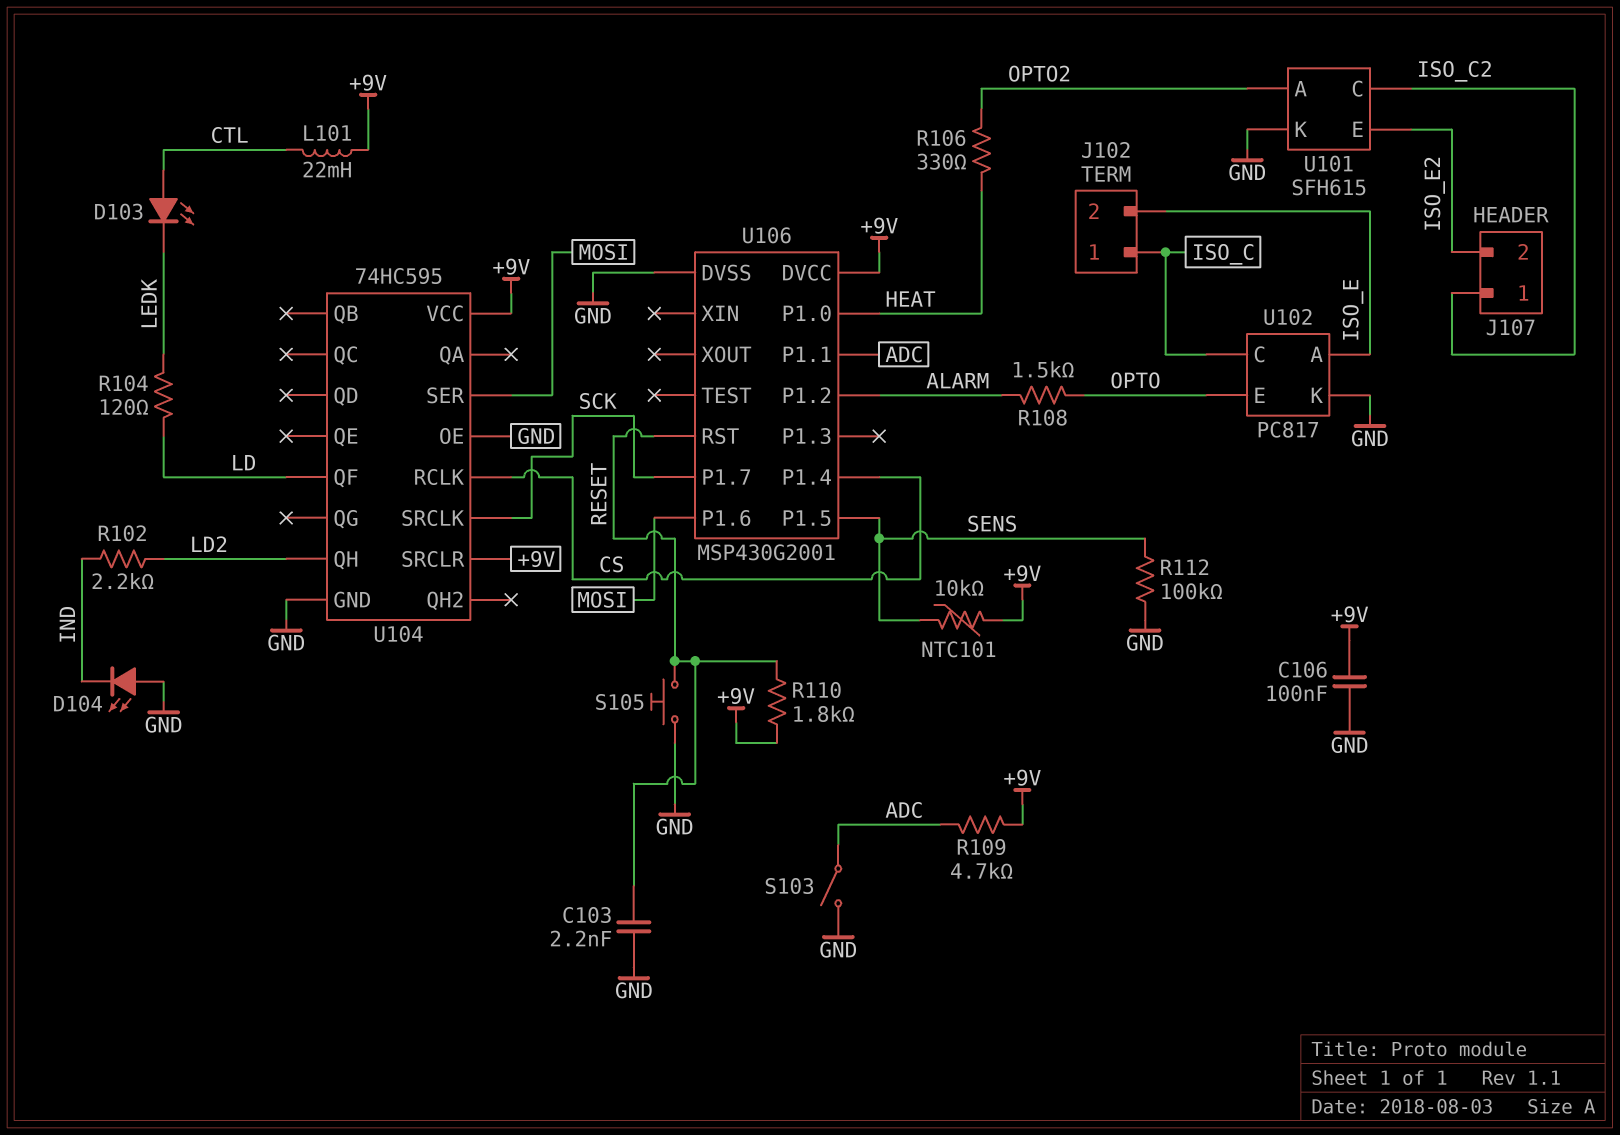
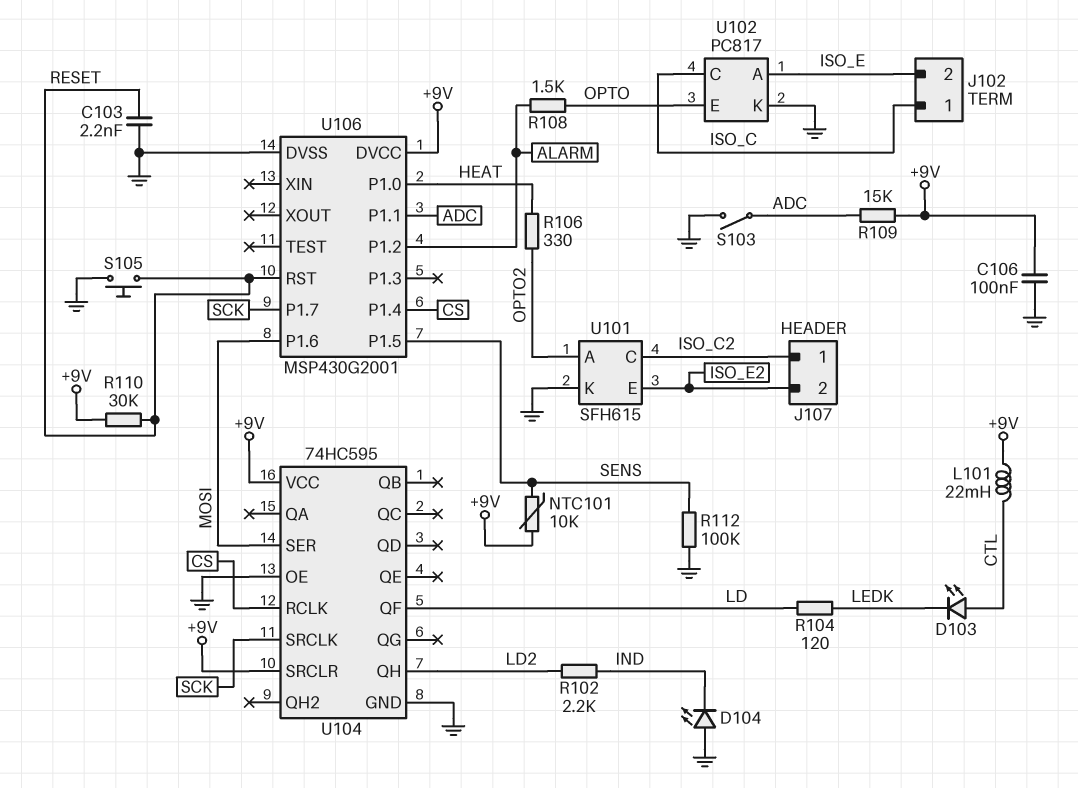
R109: 4.7k (+9V, ADC) -> 15k (+9V, ADC)
R110: 1.8k (+9V, RESET) -> 30k (+9V, RESET)

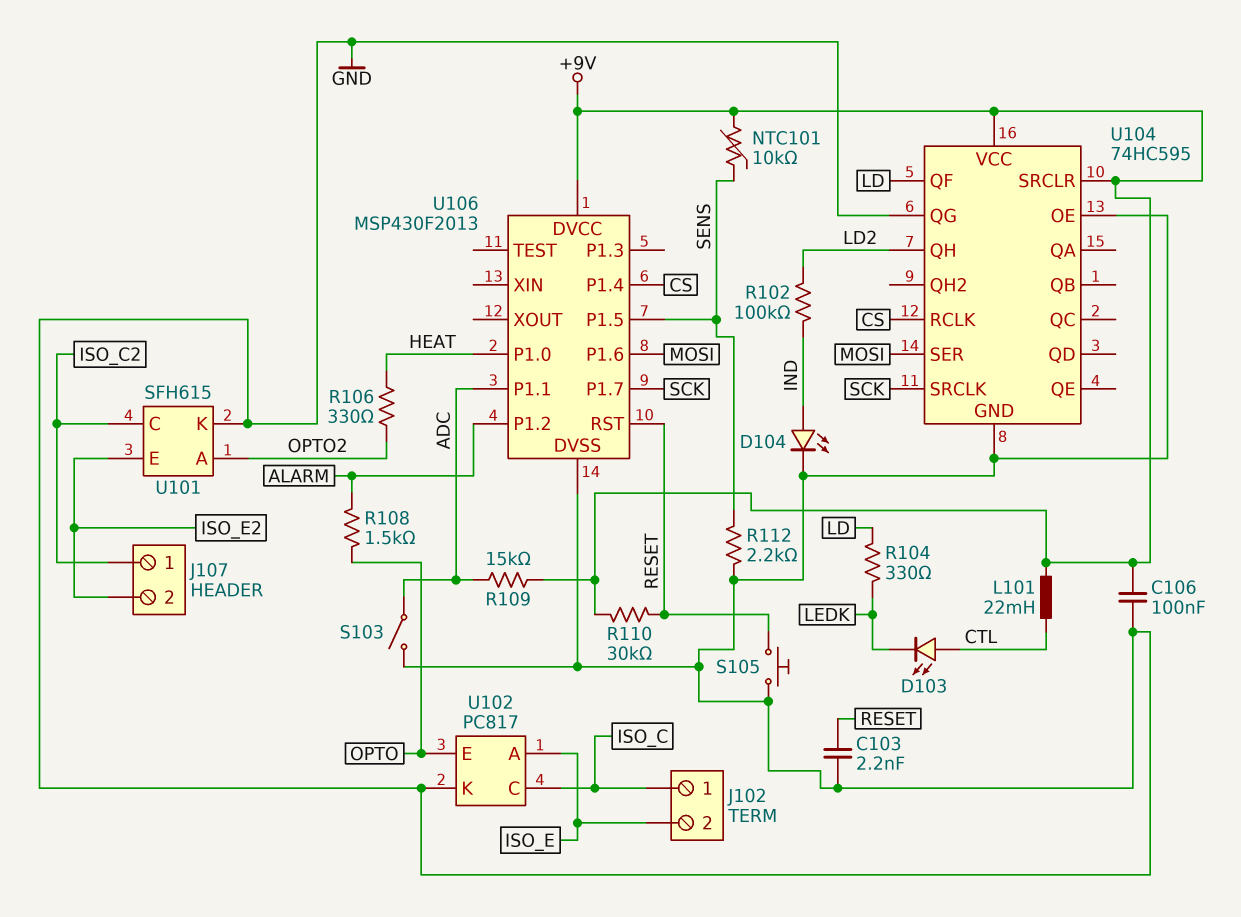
D104: LED (A GND, K IND) -> LED (A IND, K GND)
R102: 2.2k (IND, LD2) -> 100k (IND, LD2)
R104: 120 (LD, LEDK) -> 330 (LD, LEDK)
R112: 100k (GND, SENS) -> 2.2k (GND, SENS)
U104 pin QG: none -> GND
U106: MSP430G2001 -> MSP430F2013

